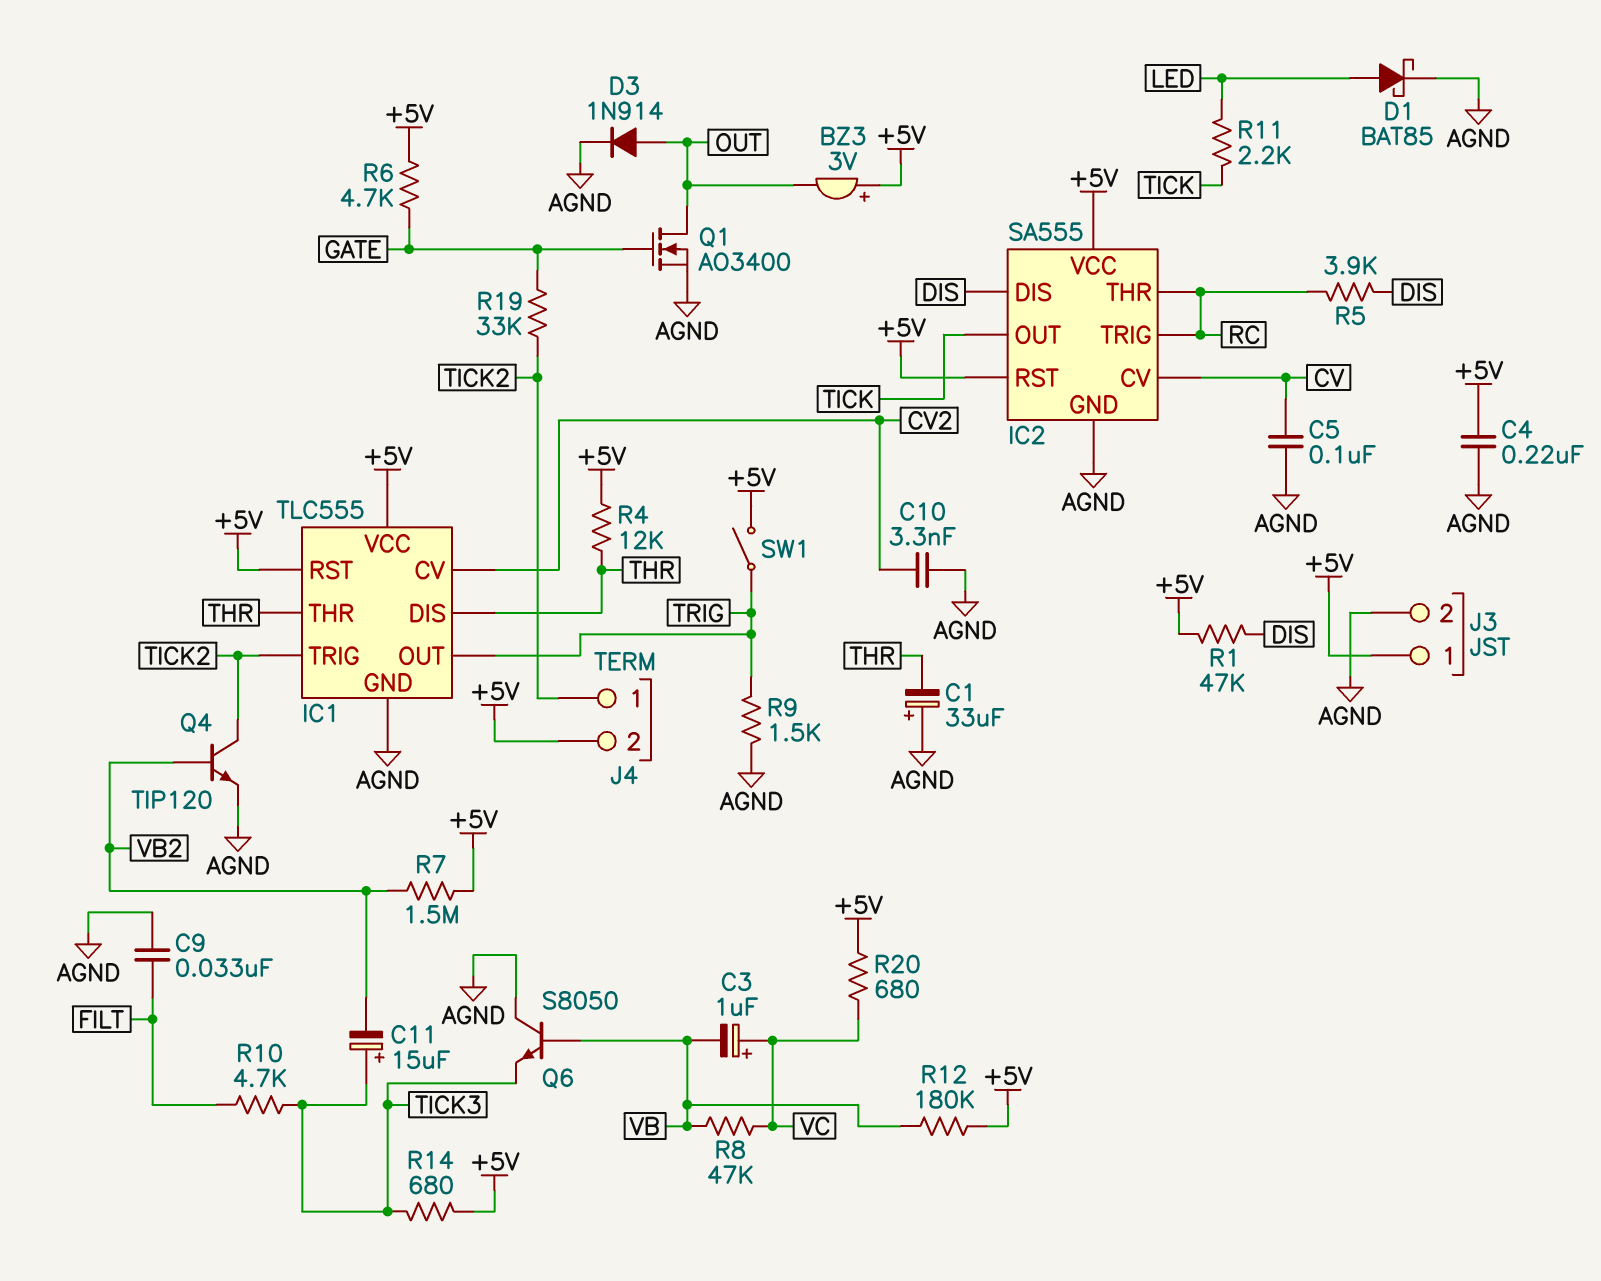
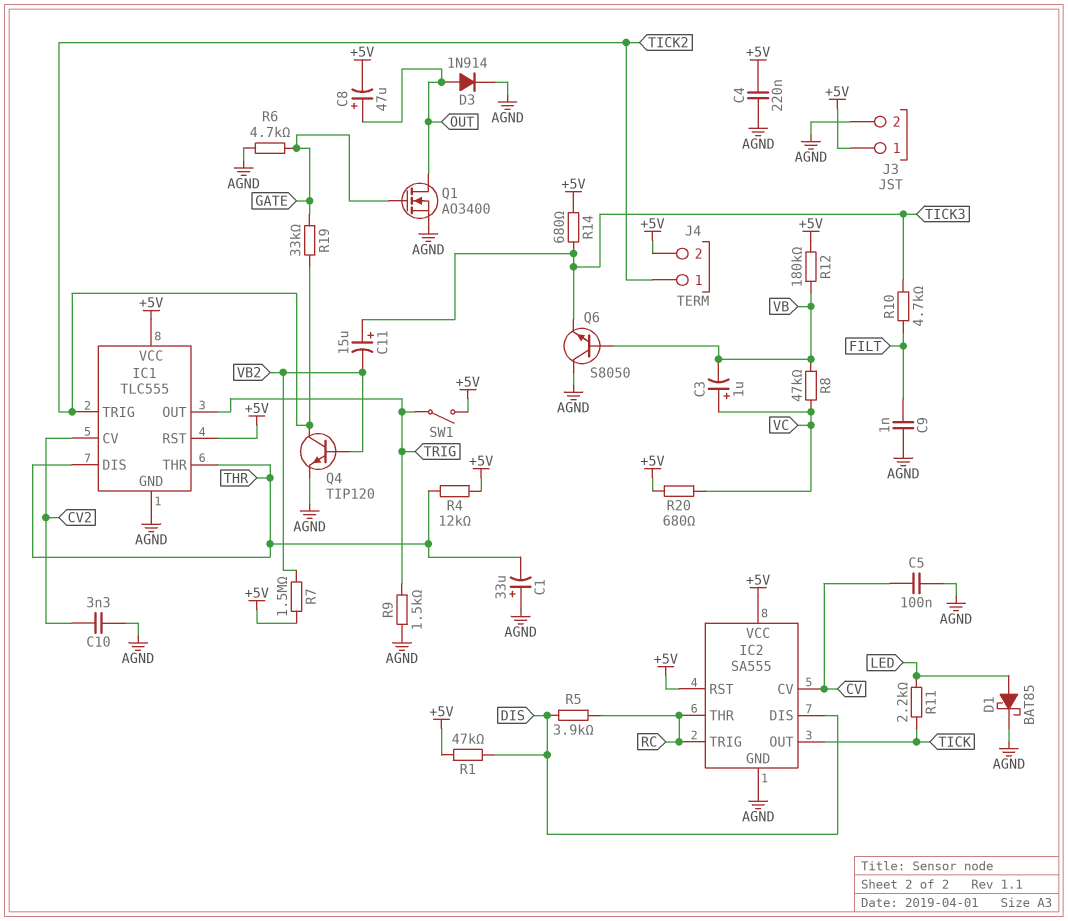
BZ3: buzzer 3V (plus +5V, minus OUT) -> none
C8: none -> 47uF (plus OUT, minus +5V)
C9: 33nF (AGND, FILT) -> 1nF (AGND, FILT)
R6: 4.7k (+5V, GATE) -> 4.7k (AGND, GATE)

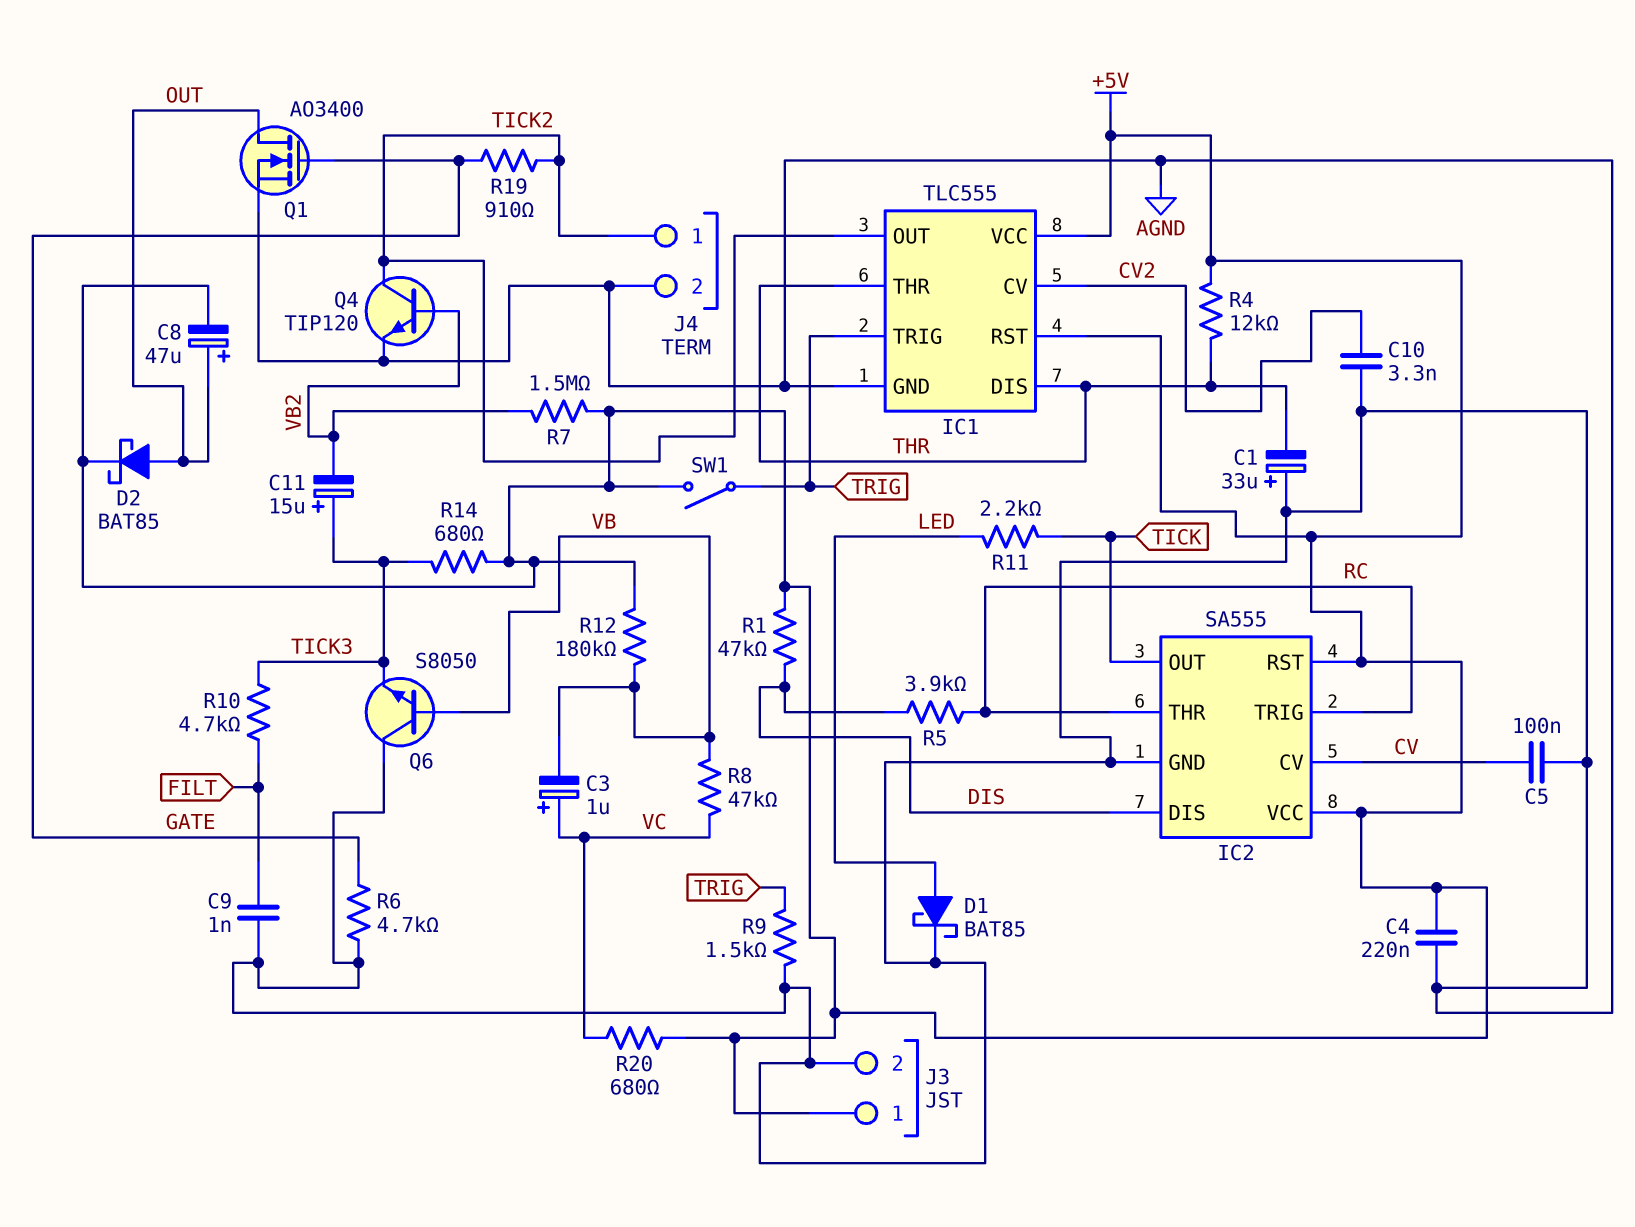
D2: none -> schottky BAT85 (A OUT, K +5V)
D3: diode 1N914 (A OUT, K AGND) -> none
IC1 pin OUT: TRIG -> TICK2
IC1 pin TRIG: TICK2 -> TRIG
J4 pin 2: +5V -> AGND
R19: 33k (GATE, TICK2) -> 910 (GATE, TICK2)

